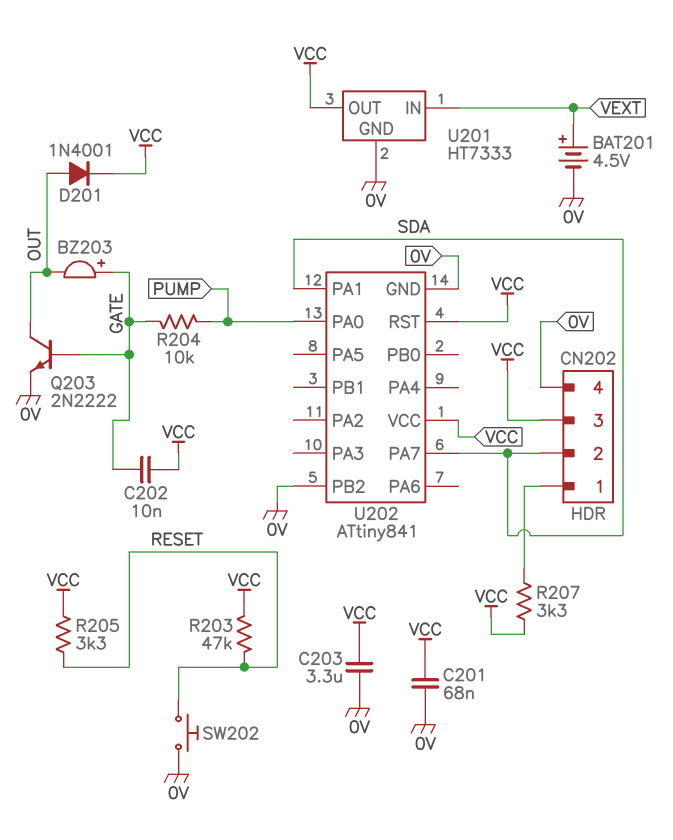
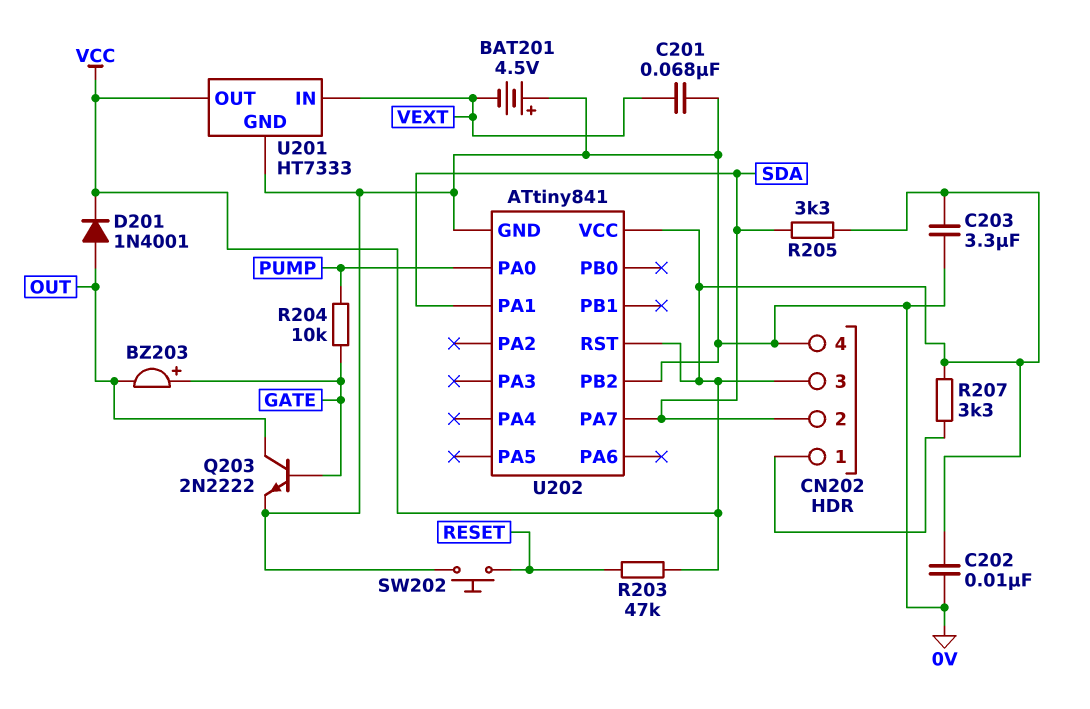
BAT201: 4.5V (plus VEXT, minus 0V) -> 4.5V (plus 0V, minus VEXT)
C201: 68nF (0V, VCC) -> 68nF (0V, VEXT)
C202: 10nF (GATE, VCC) -> 10nF (0V, VCC)
R205: 3.3k (RESET, VCC) -> 3.3k (SDA, VCC)

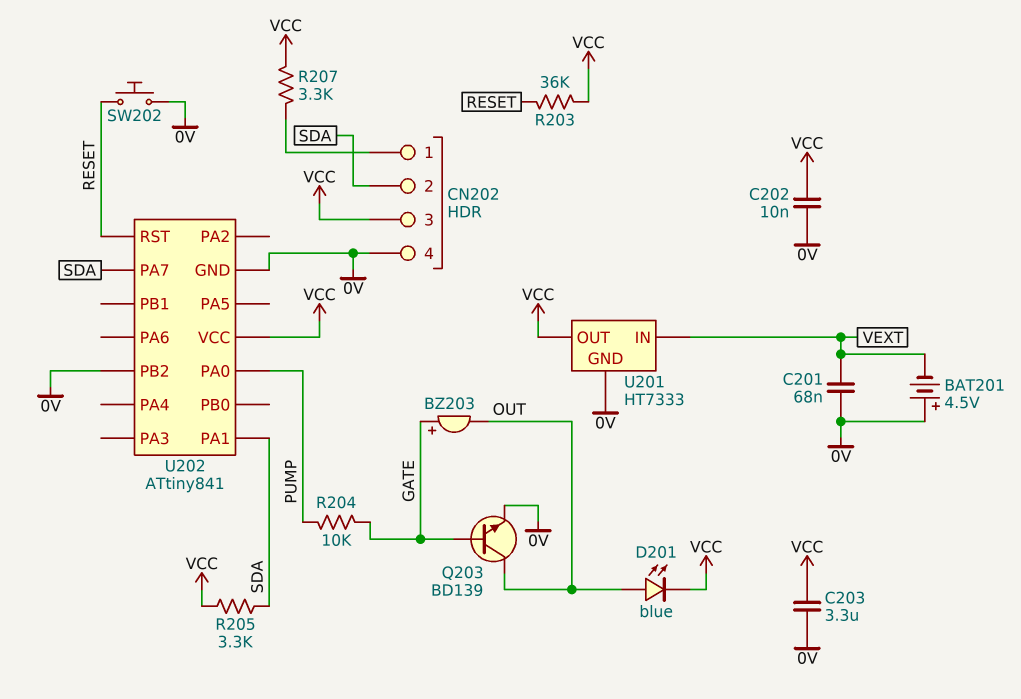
D201: diode 1N4001 (A OUT, K VCC) -> LED blue (A OUT, K VCC)
Q203: NPN 2N2222 (B GATE, C OUT, E 0V) -> NPN BD139 (B GATE, C OUT, E 0V)
R203: 47k (RESET, VCC) -> 36k (RESET, VCC)
U202 pin RST: VCC -> RESET

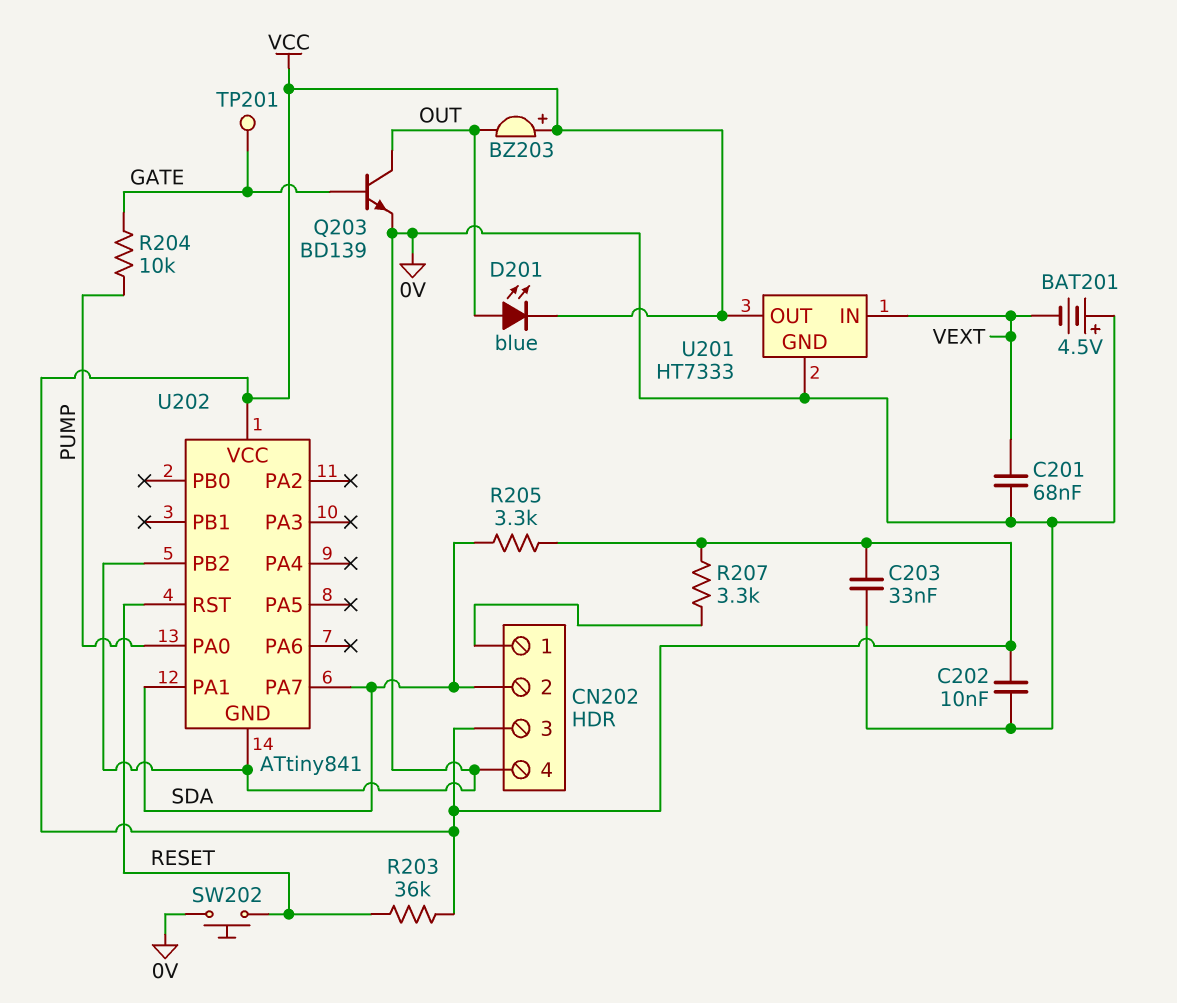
BZ203: buzzer (plus GATE, minus OUT) -> buzzer (plus VCC, minus OUT)
C203: 3.3uF (0V, VCC) -> 33nF (0V, VCC)
TP201: none -> test point (GATE)

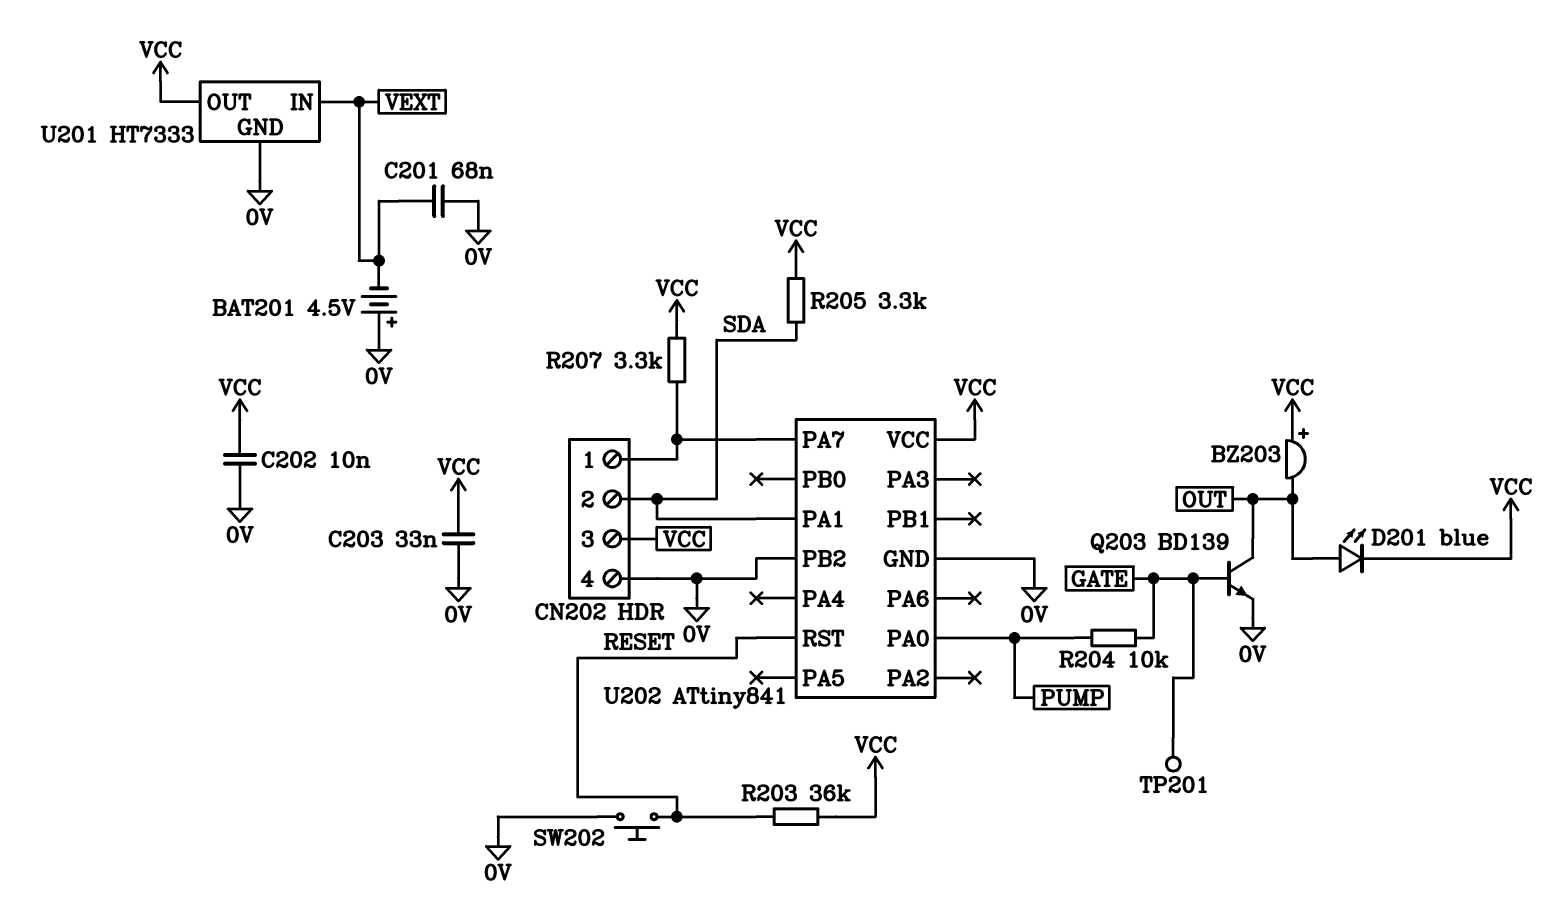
U202 pin PA7: SDA -> CN202/1

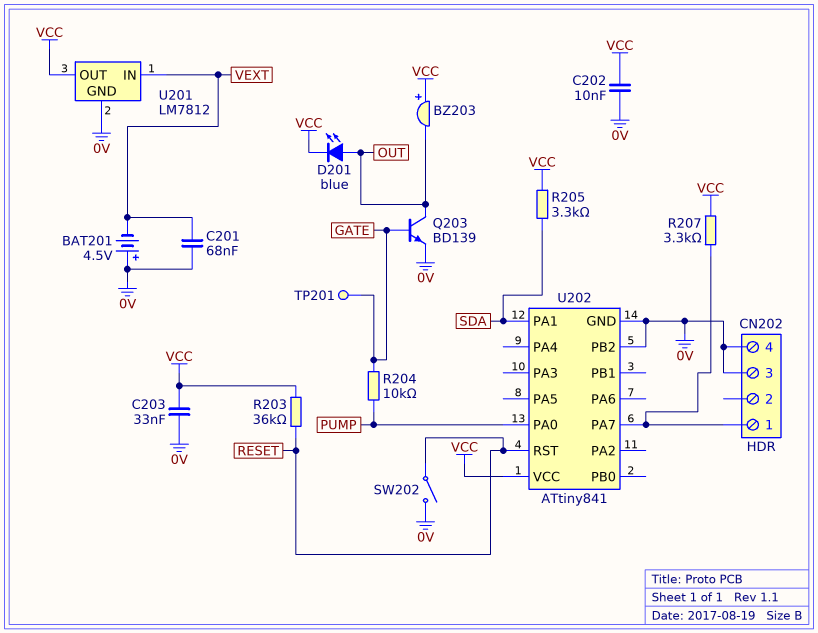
CN202 pin 2: SDA -> none
CN202 pin 3: VCC -> 0V
SW202: button (0V, RESET) -> switch (0V, RESET)
U201: HT7333 -> LM7812

